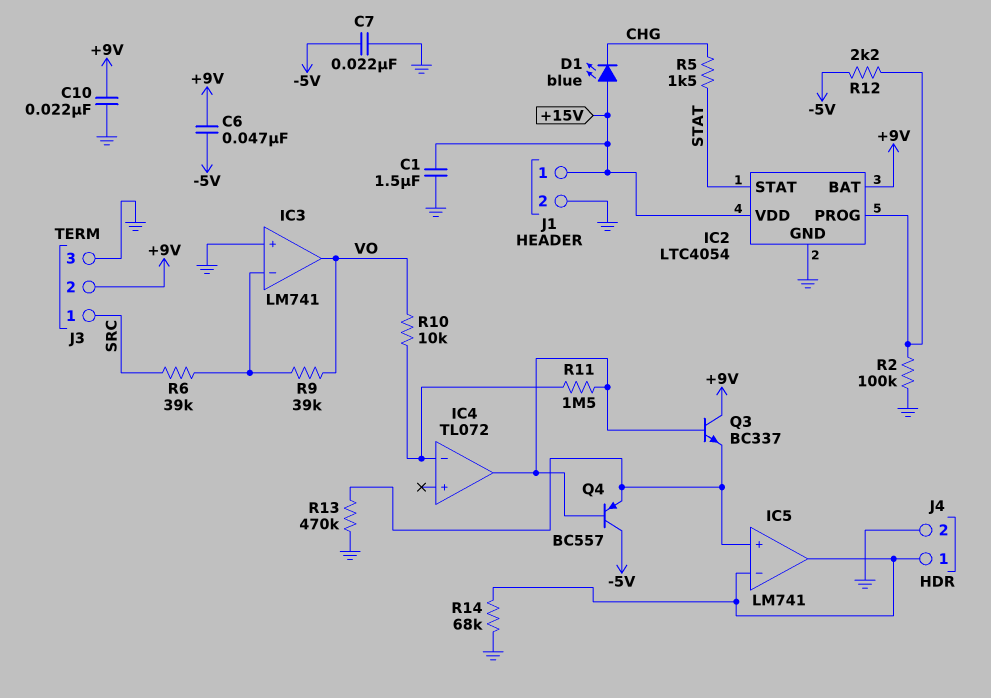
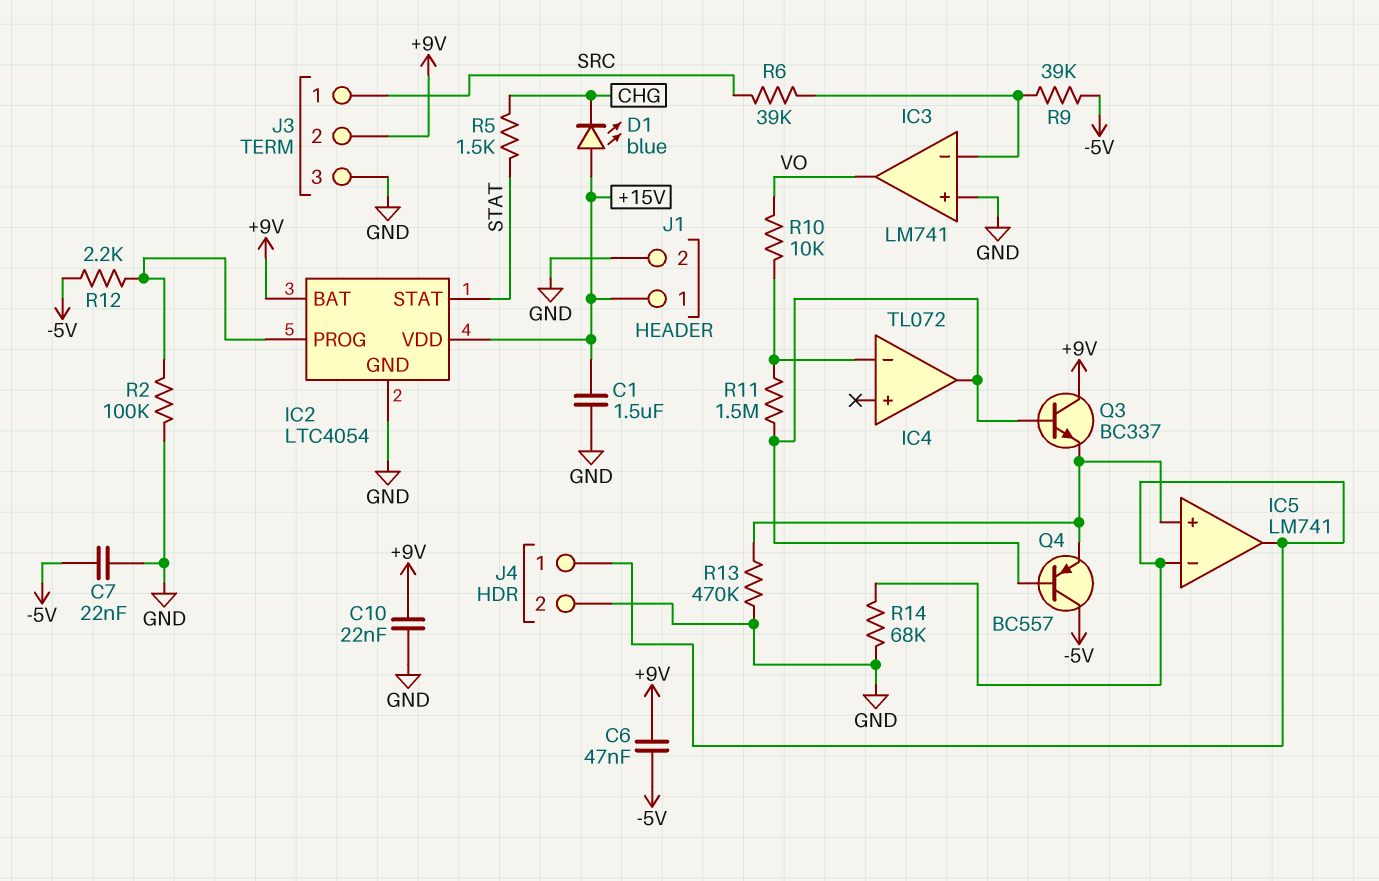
R9: 39k (IC3/in-, VO) -> 39k (-5V, IC3/in-)

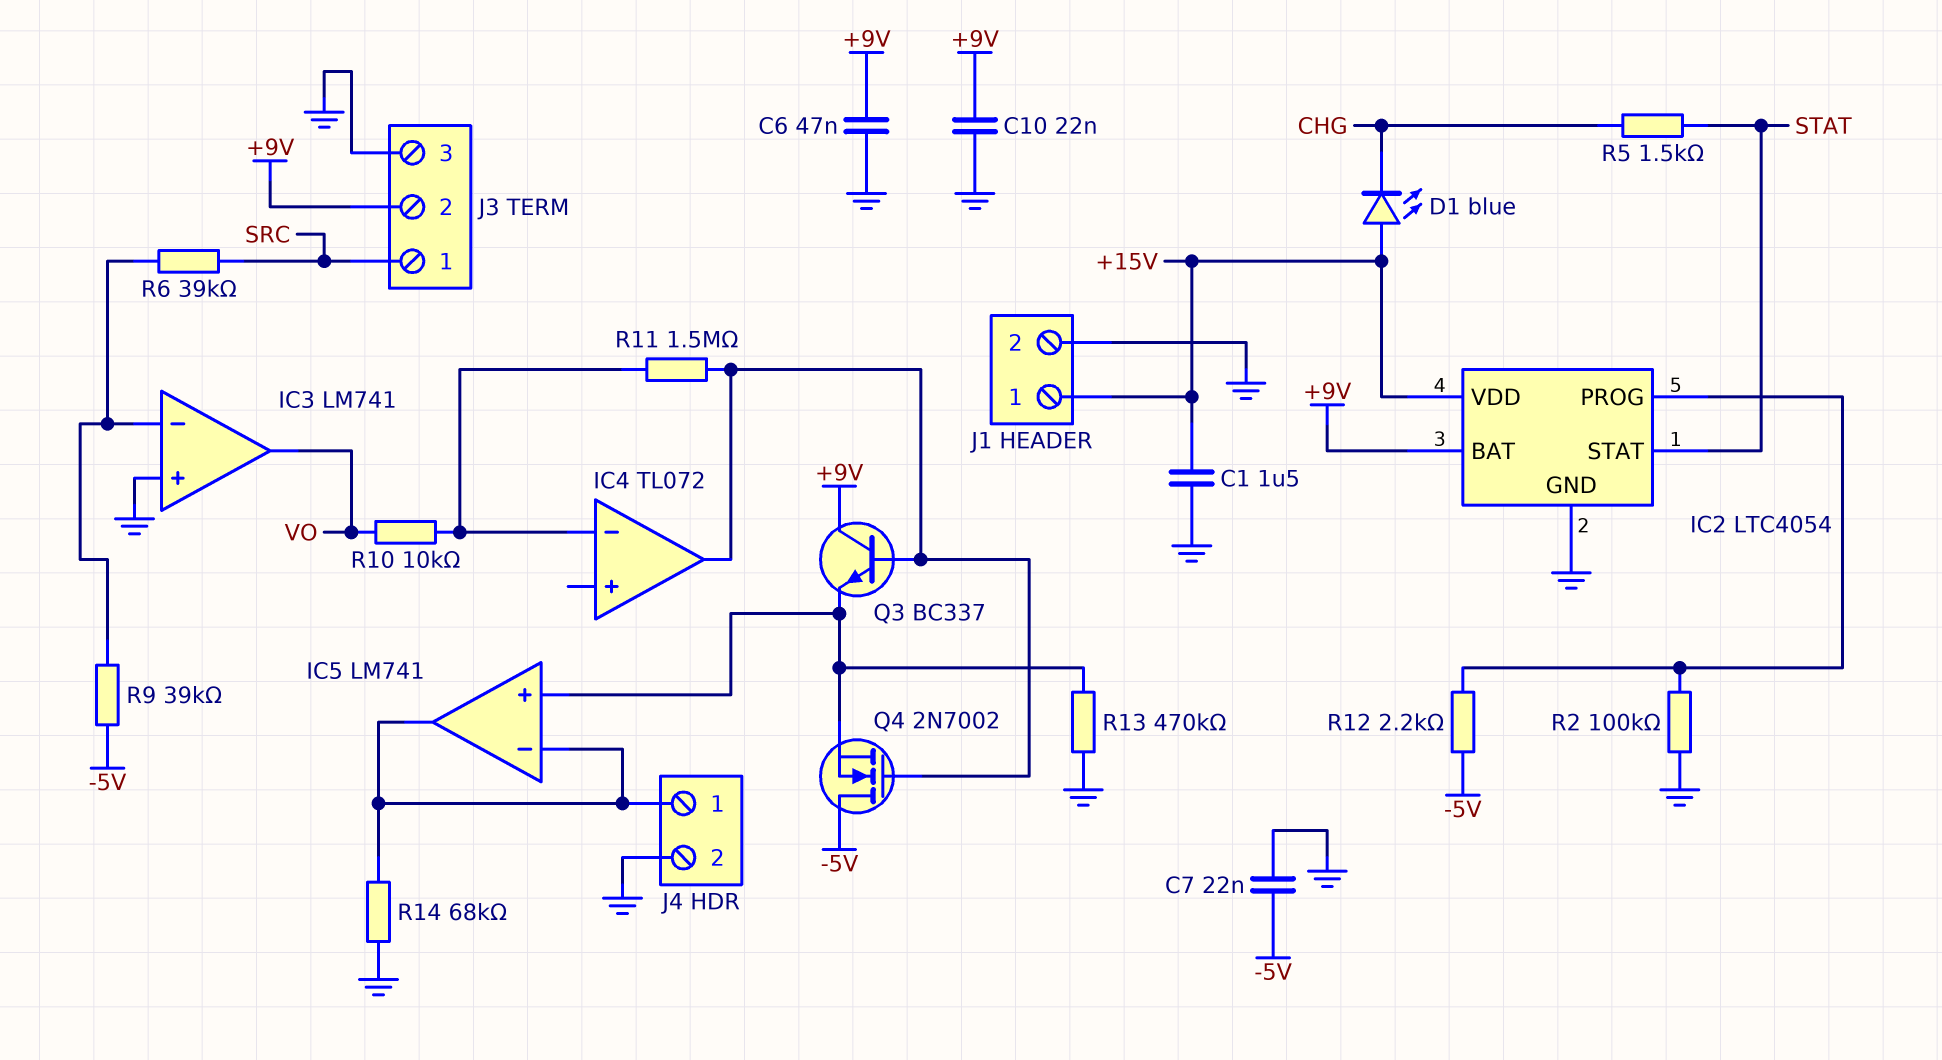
C6: 47nF (+9V, -5V) -> 47nF (+9V, GND)
Q4: PNP BC557 (B IC4/out, C -5V, E IC5/in+) -> NMOS 2N7002 (G IC4/out, D -5V, S IC5/in+)

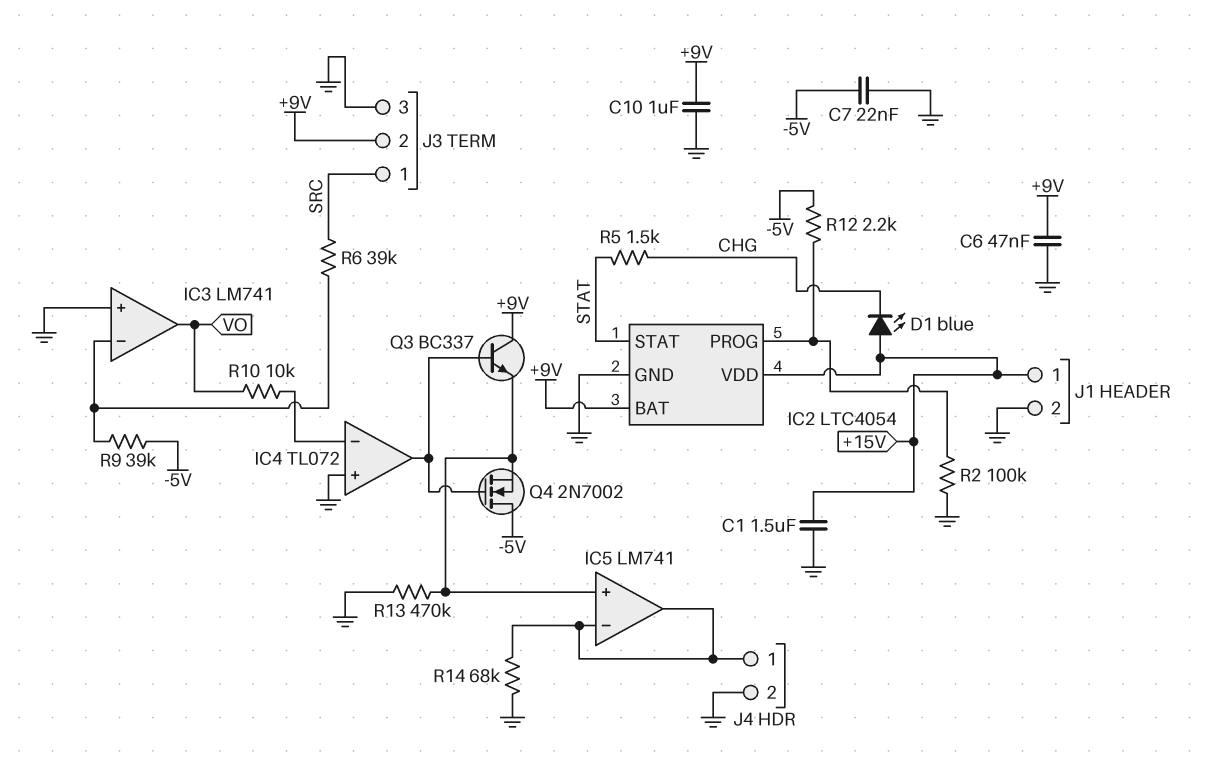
C10: 22nF (+9V, GND) -> 1uF (+9V, GND)
IC4 pin in+: none -> GND
R11: 1.5M (IC4/in-, IC4/out) -> none

